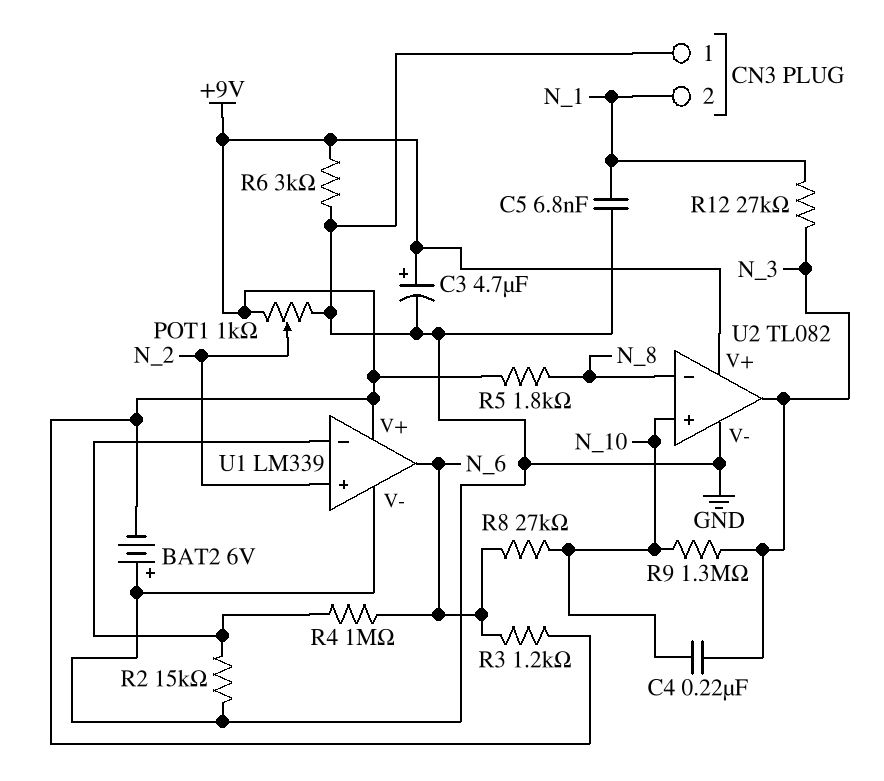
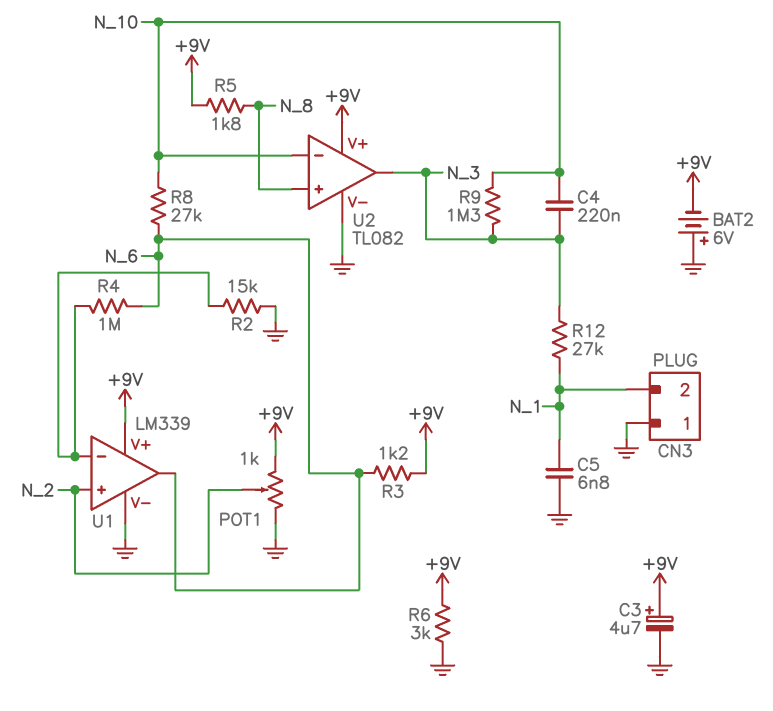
U2 pin in+: N_10 -> N_8
U2 pin in-: N_8 -> N_10

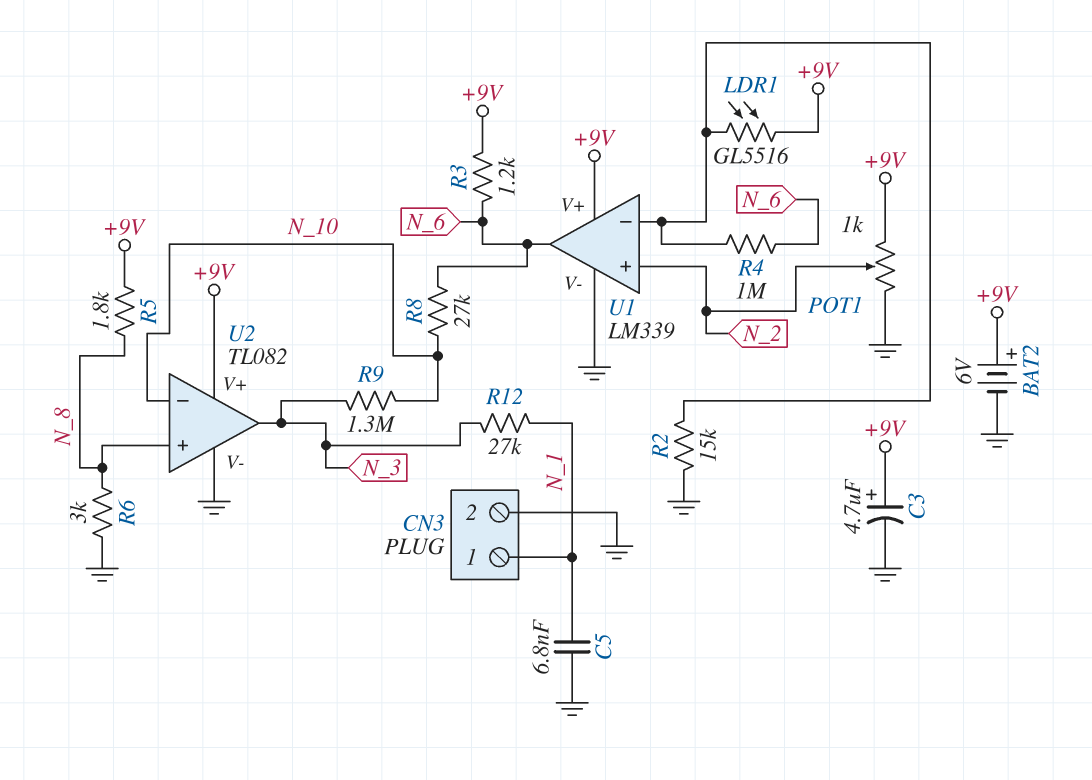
BAT2: 6V (plus GND, minus +9V) -> 6V (plus +9V, minus GND)
C4: 220nF (N_3, N_10) -> none
CN3 pin 1: GND -> N_1
CN3 pin 2: N_1 -> GND
LDR1: none -> GL5516 (+9V, U1/in-)
R6: 3k (+9V, GND) -> 3k (GND, N_8)

